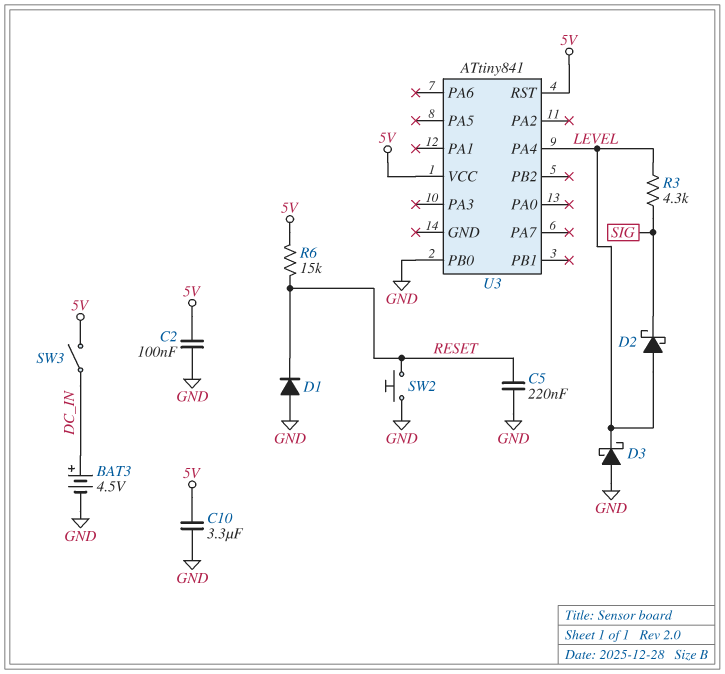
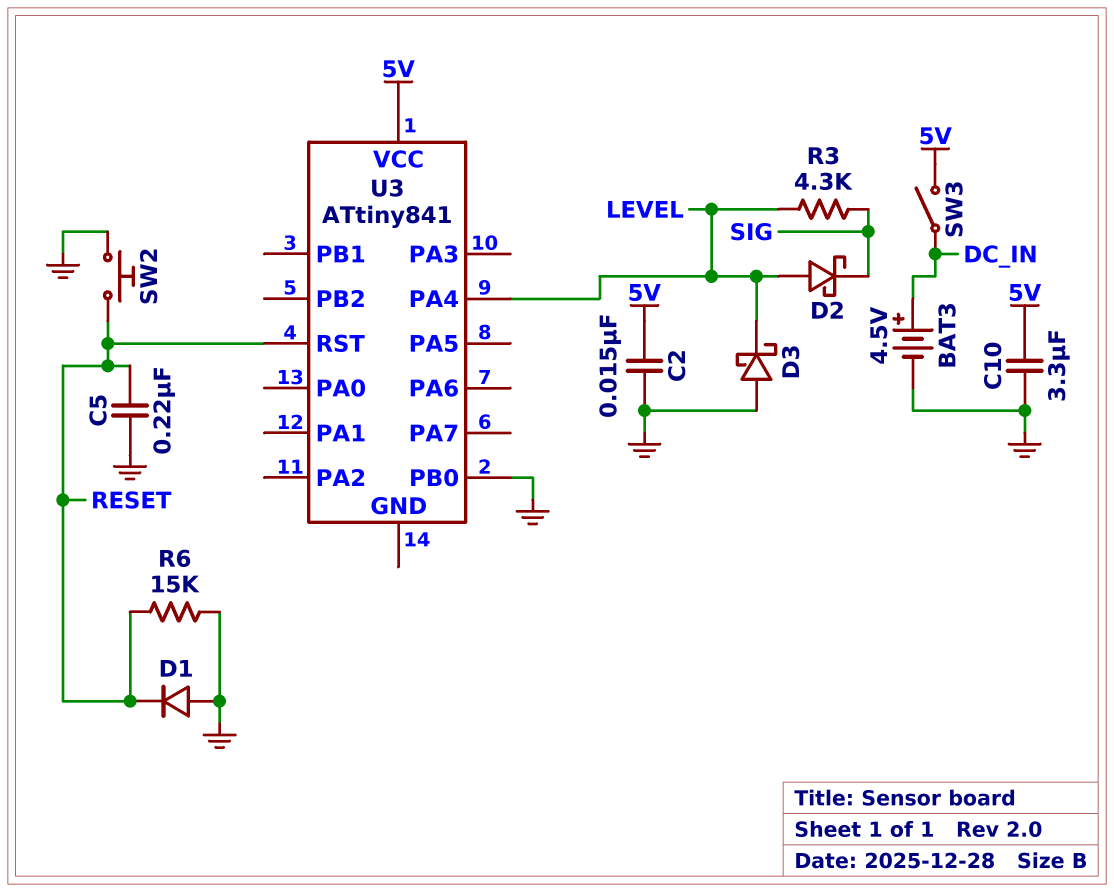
C2: 100nF (5V, GND) -> 15nF (5V, GND)
R6: 15k (5V, RESET) -> 15k (GND, RESET)
U3 pin RST: 5V -> RESET

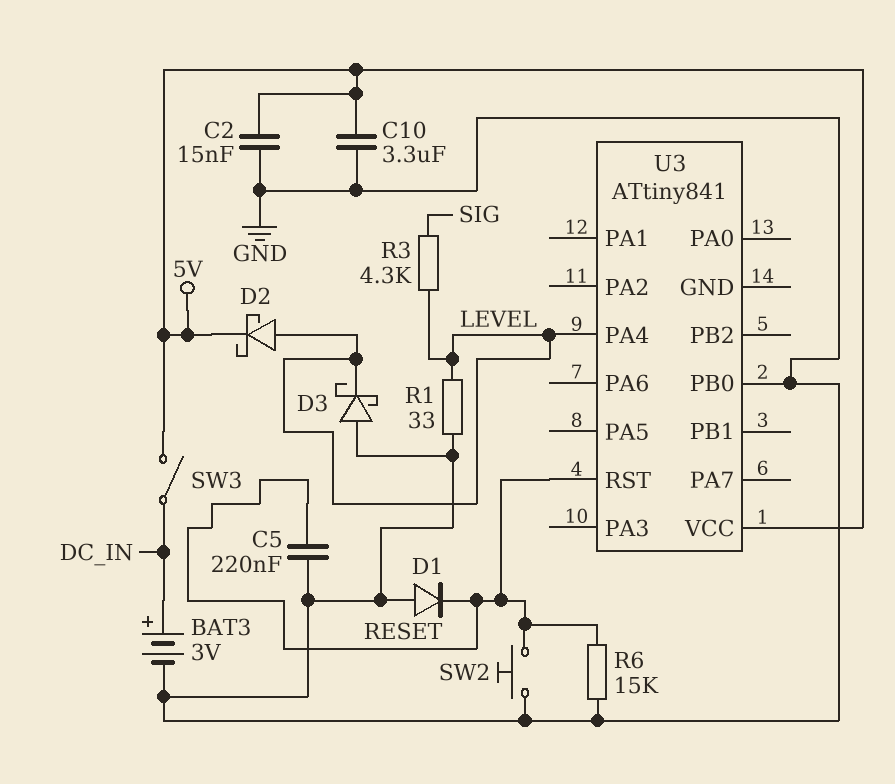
BAT3: 4.5V (plus DC_IN, minus GND) -> 3V (plus DC_IN, minus GND)
D2: schottky (A LEVEL, K SIG) -> schottky (A LEVEL, K 5V)
R1: none -> 33 (GND, LEVEL)

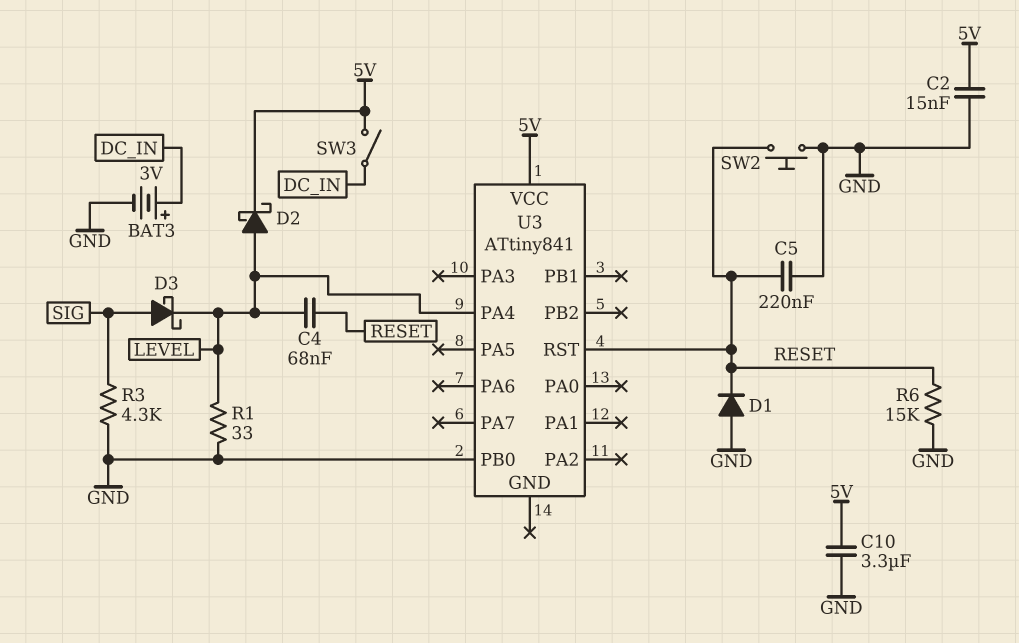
C4: none -> 68nF (LEVEL, RESET)
D3: schottky (A GND, K LEVEL) -> schottky (A SIG, K LEVEL)
R3: 4.3k (LEVEL, SIG) -> 4.3k (GND, SIG)

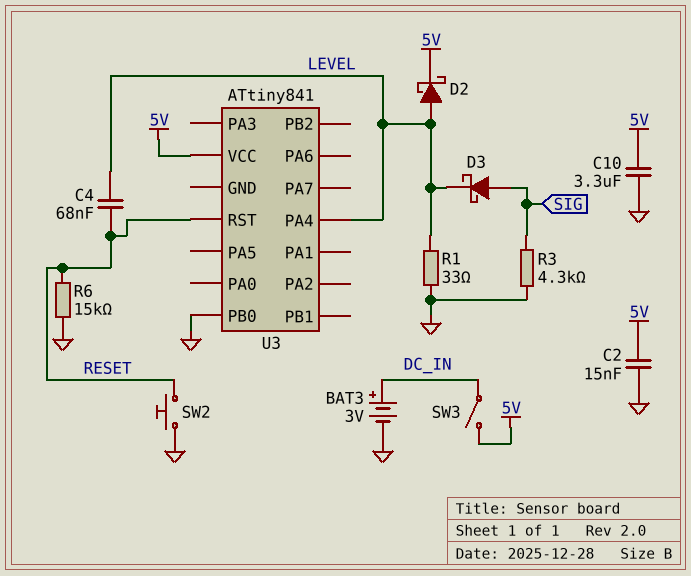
C5: 220nF (GND, RESET) -> none
D1: diode (A GND, K RESET) -> none

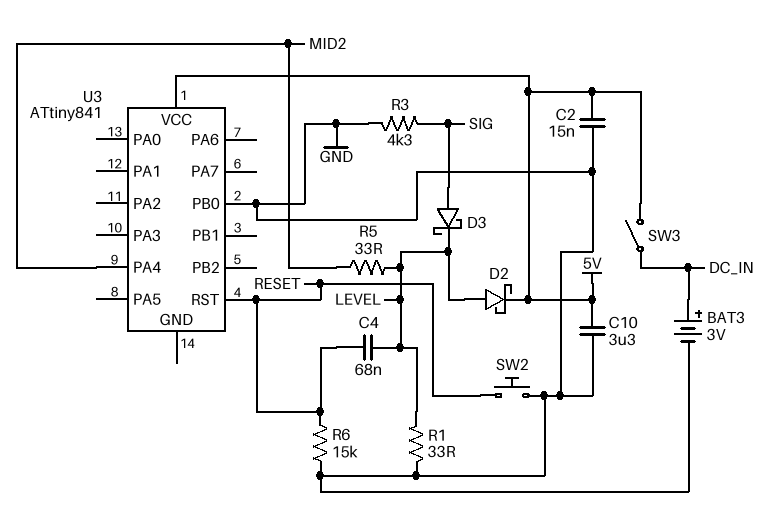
R5: none -> 33 (LEVEL, MID2)
U3 pin PA4: LEVEL -> MID2

